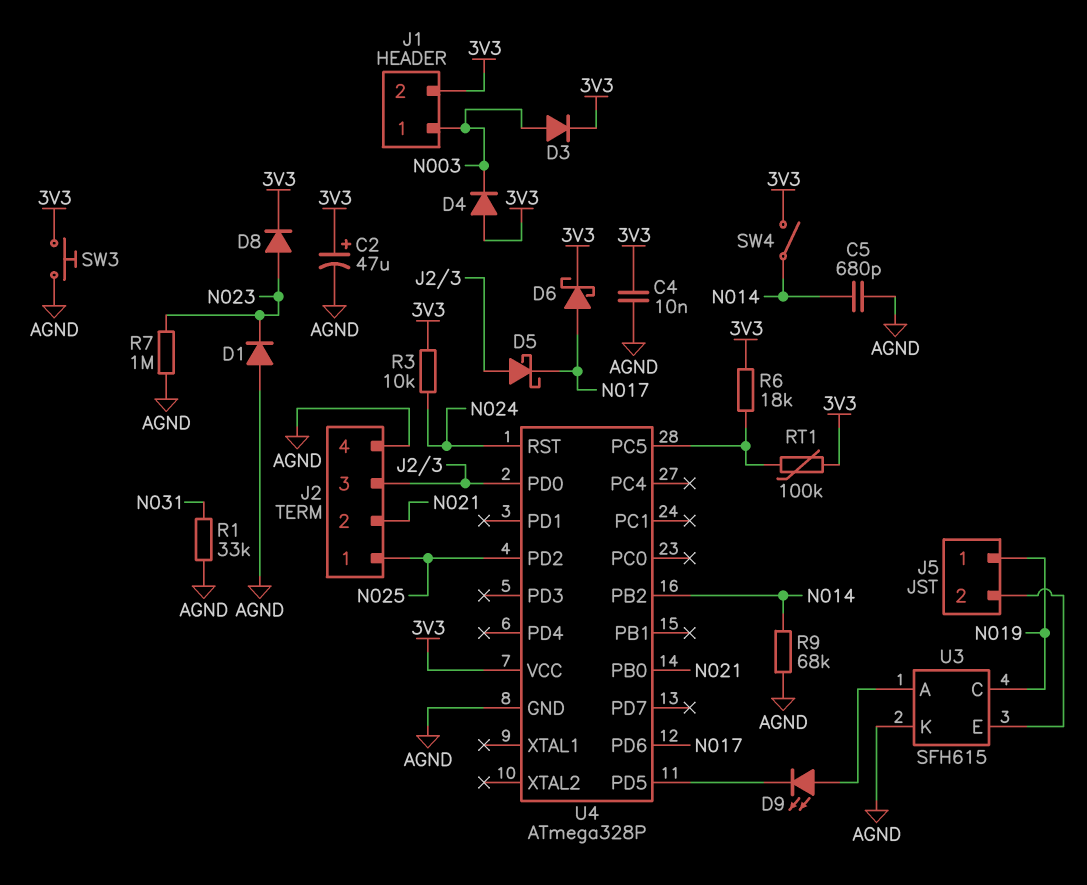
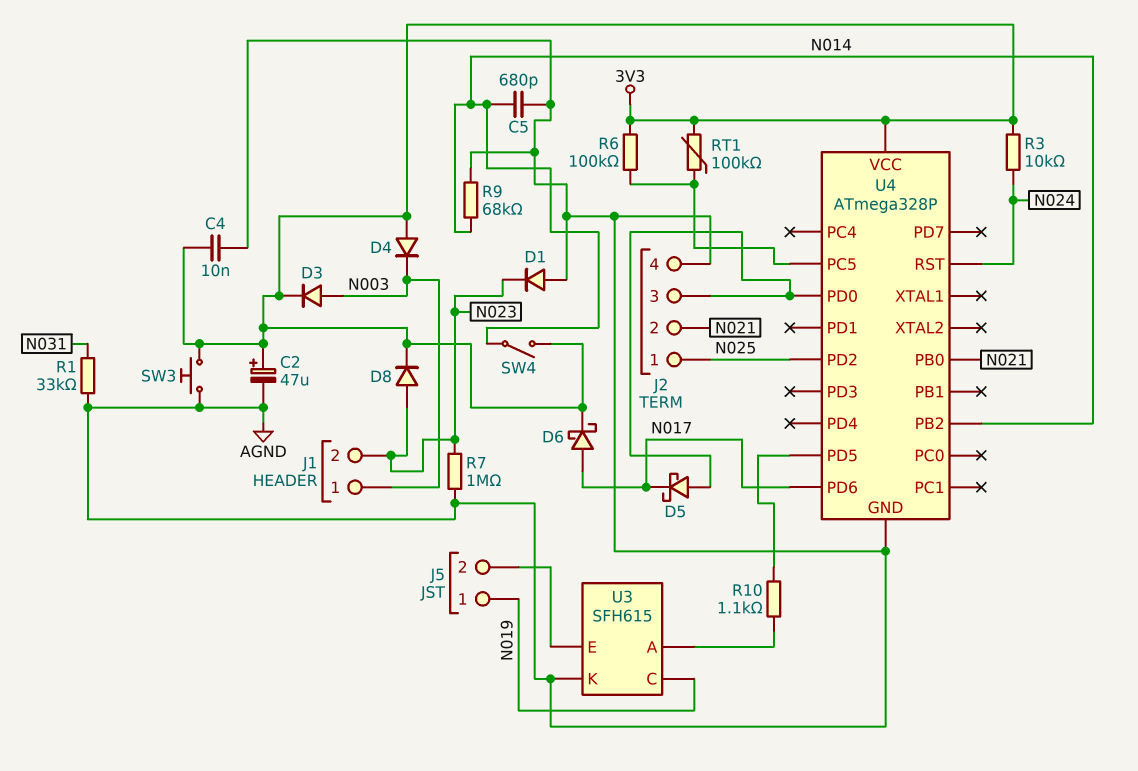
D9: LED (A U3/A, K U4/PD5) -> none
J1 pin 2: 3V3 -> N023
R6: 18k (3V3, U4/PC5) -> 100k (3V3, U4/PC5)
R10: none -> 1.1k (U3/A, U4/PD5)

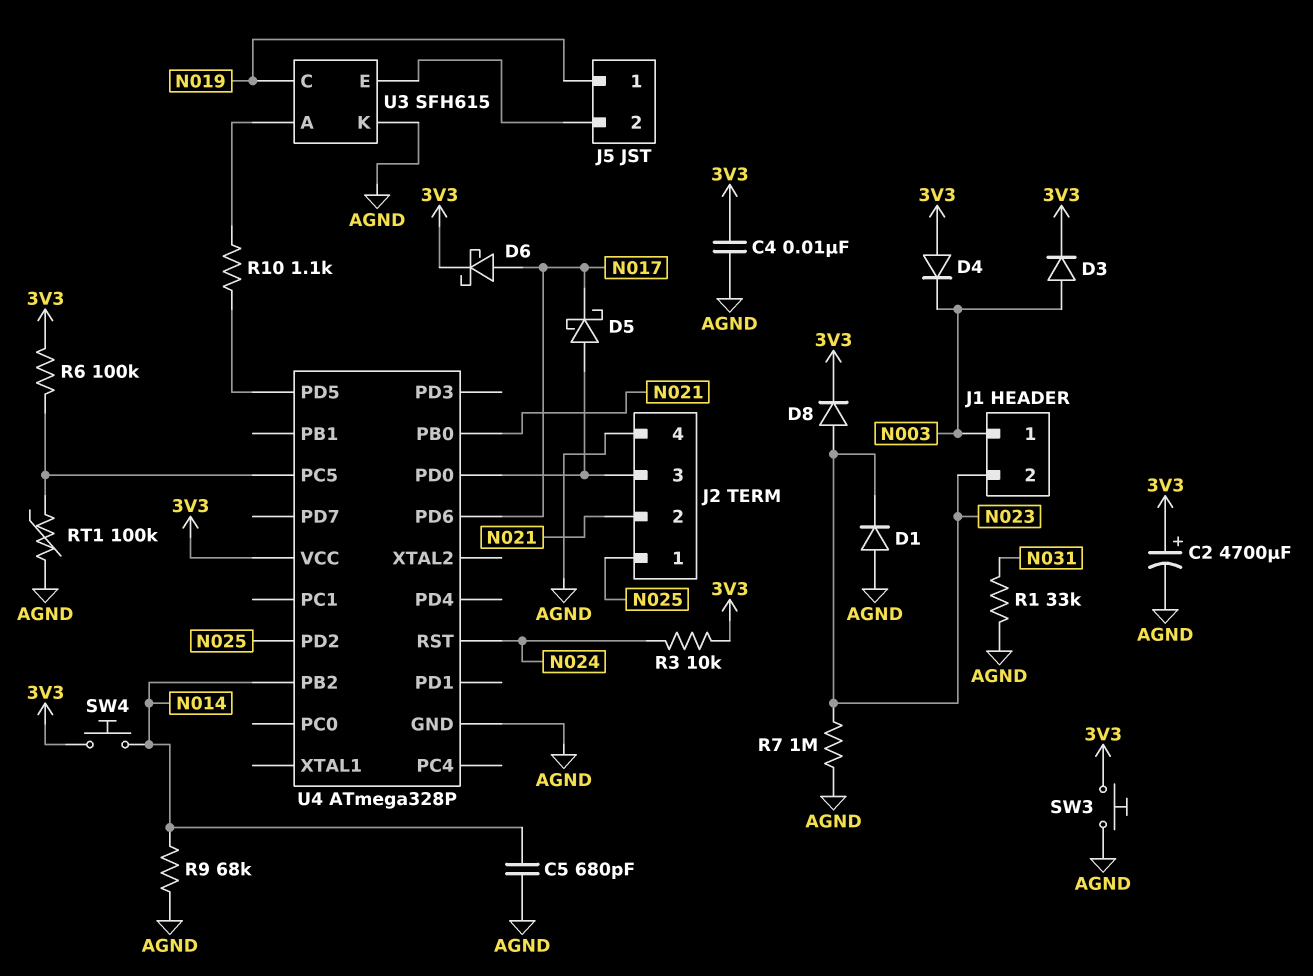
C2: 47uF (plus 3V3, minus AGND) -> 4700uF (plus 3V3, minus AGND)
RT1: 100k (3V3, U4/PC5) -> 100k (AGND, U4/PC5)
SW4: switch (3V3, N014) -> button (3V3, N014)

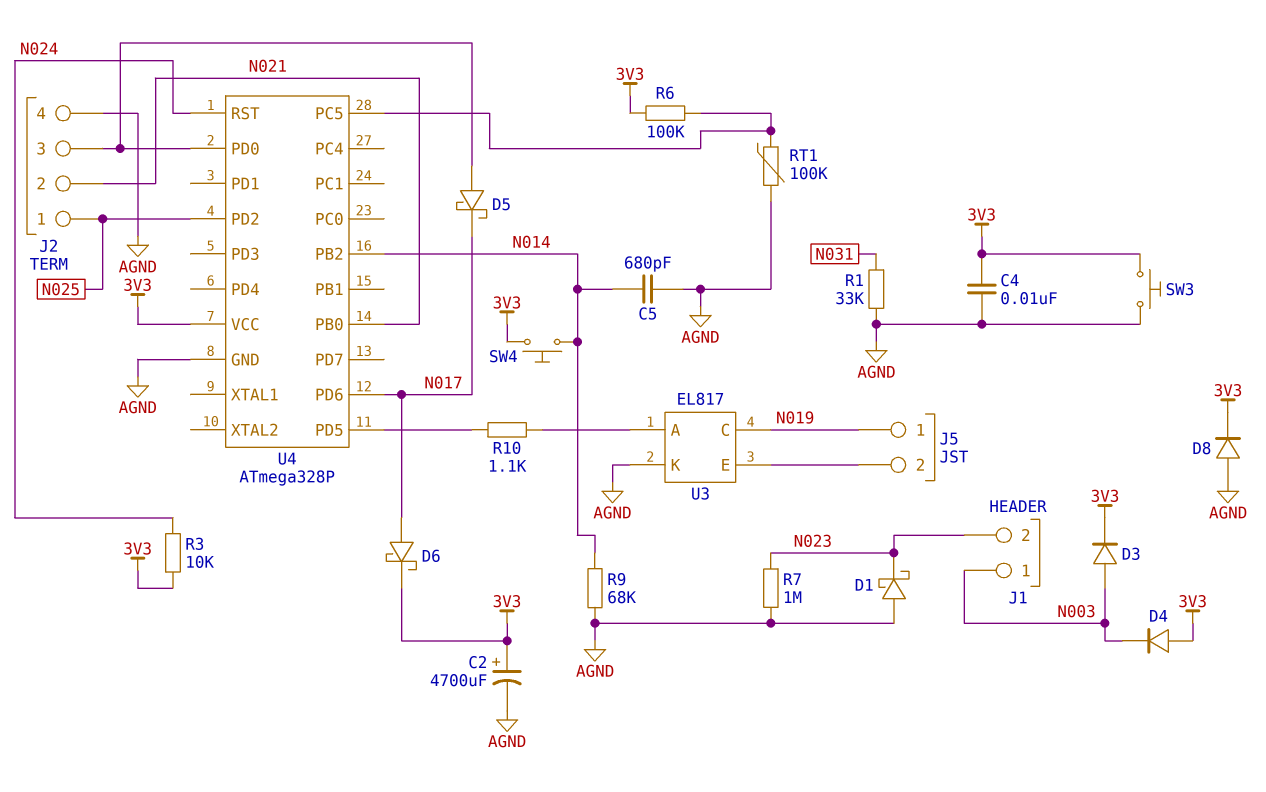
D1: diode (A AGND, K N023) -> schottky (A AGND, K N023)
D8: diode (A N023, K 3V3) -> diode (A AGND, K 3V3)
U3: SFH615 -> EL817

